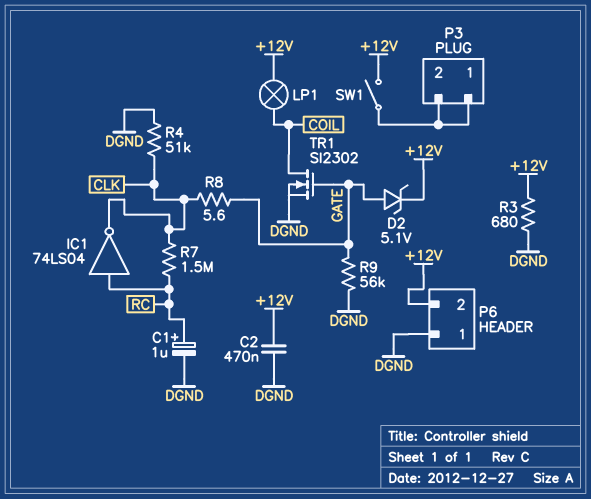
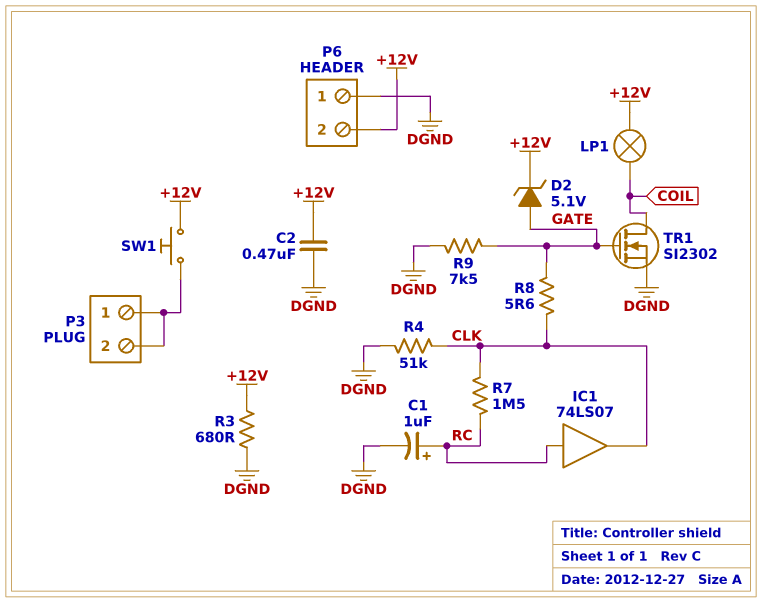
IC1: NOT 74LS04 (in RC, out CLK) -> buffer 74LS07 (in RC, out CLK)
R9: 56k (DGND, GATE) -> 7.5k (DGND, GATE)
SW1: switch (+12V, P3/1) -> button (+12V, P3/1)

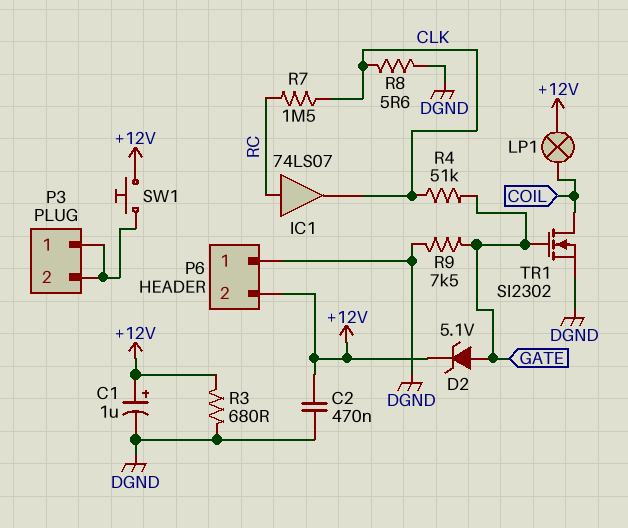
C1: 1uF (plus RC, minus DGND) -> 1uF (plus +12V, minus DGND)
R4: 51k (CLK, DGND) -> 51k (CLK, GATE)
R8: 5.6 (CLK, GATE) -> 5.6 (CLK, DGND)

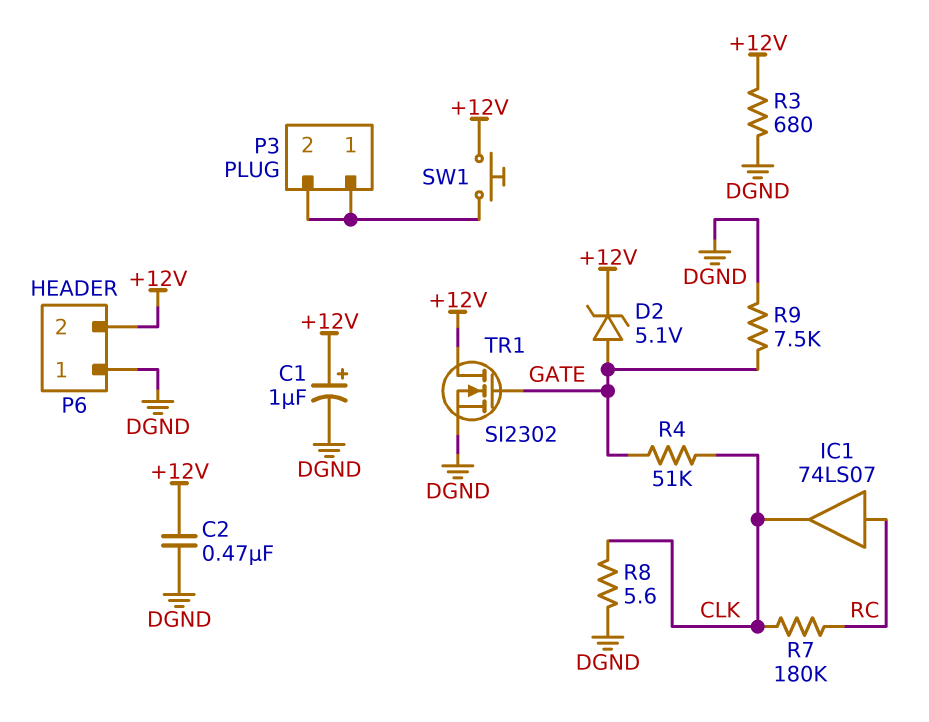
LP1: lamp (+12V, COIL) -> none
R7: 1.5M (CLK, RC) -> 180k (CLK, RC)
TR1: NMOS SI2302 (G GATE, D COIL, S DGND) -> NMOS SI2302 (G GATE, D +12V, S DGND)

